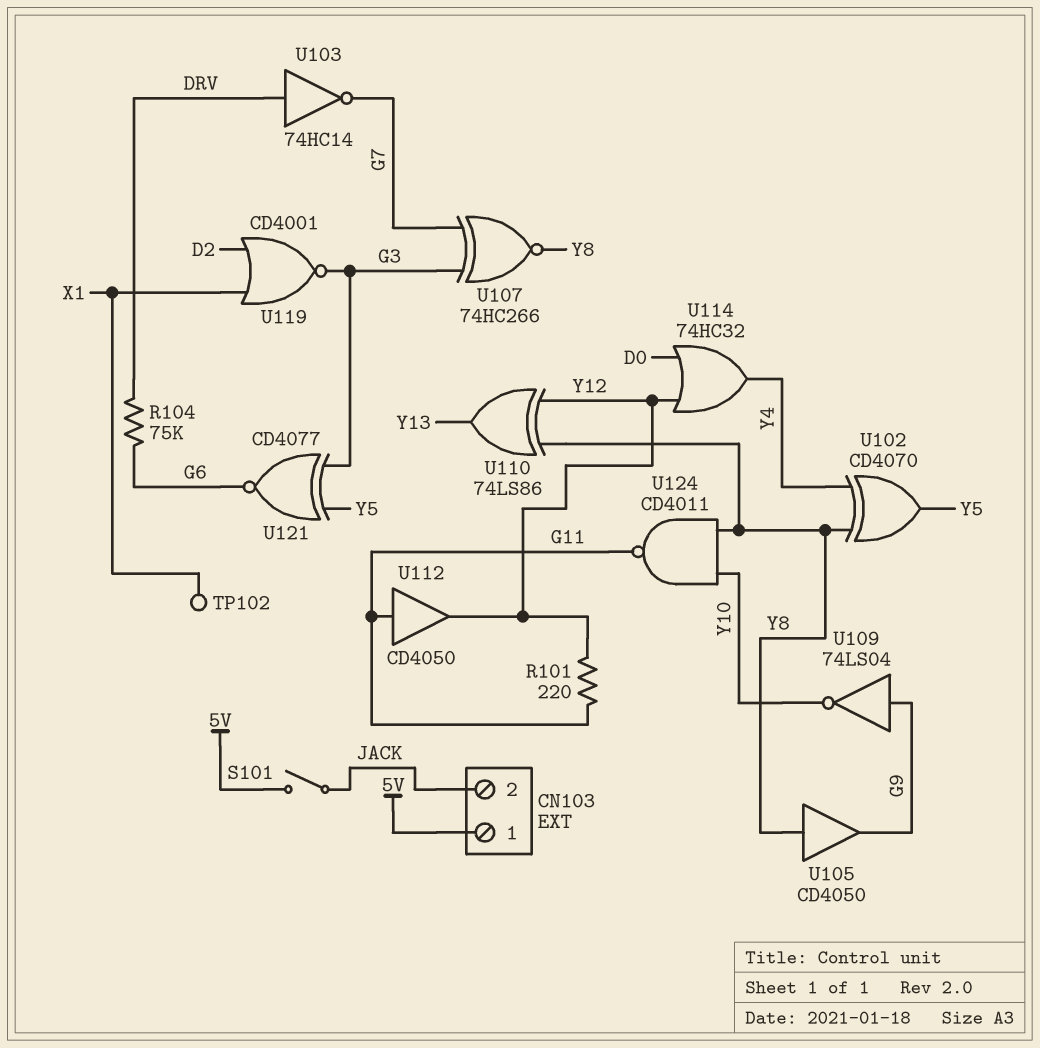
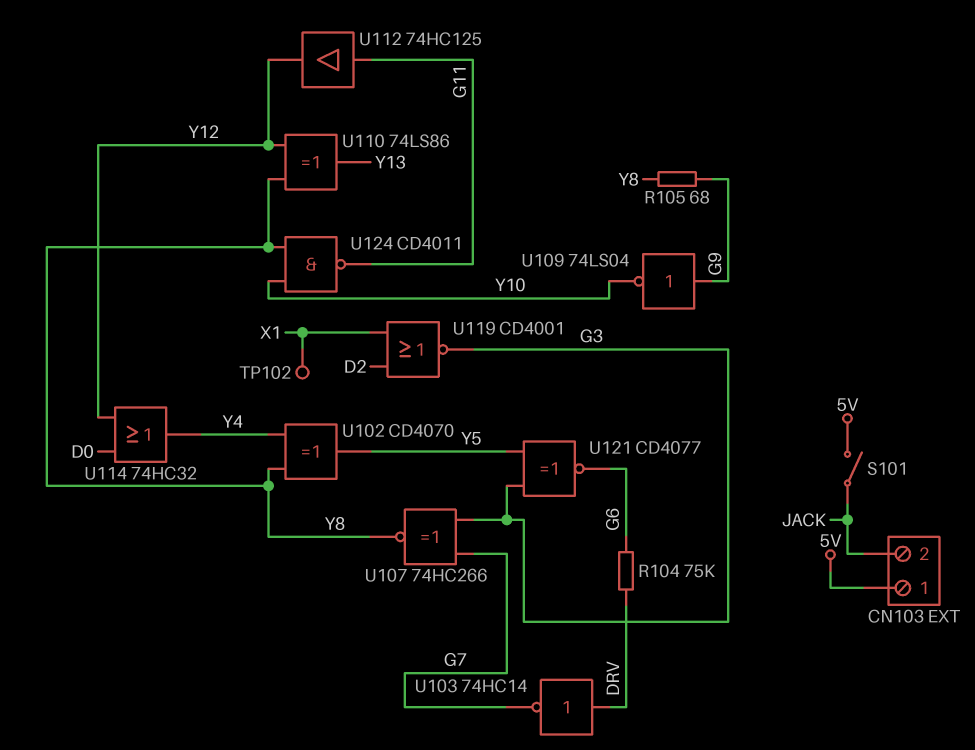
R101: 220 (G11, Y12) -> none
R105: none -> 68 (G9, Y8)
U105: buffer CD4050 (in Y8, out G9) -> none
U112: buffer CD4050 (in G11, out Y12) -> buffer 74HC125 (in G11, out Y12)

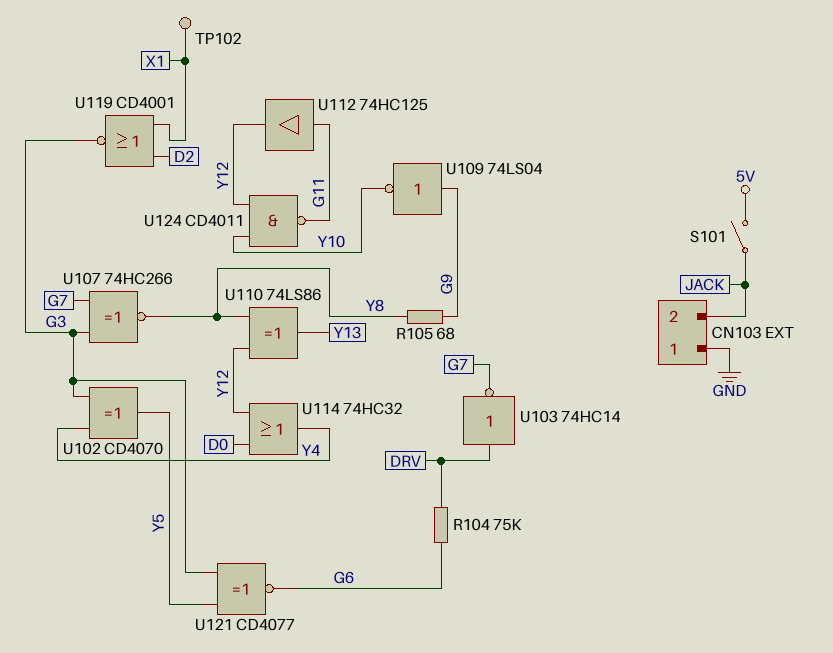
CN103 pin 1: 5V -> GND
U102: XOR CD4070 (in Y4, in Y8, out Y5) -> XOR CD4070 (in G3, in Y4, out Y5)
U124: NAND CD4011 (in Y8, in Y10, out G11) -> NAND CD4011 (in Y10, in Y12, out G11)

